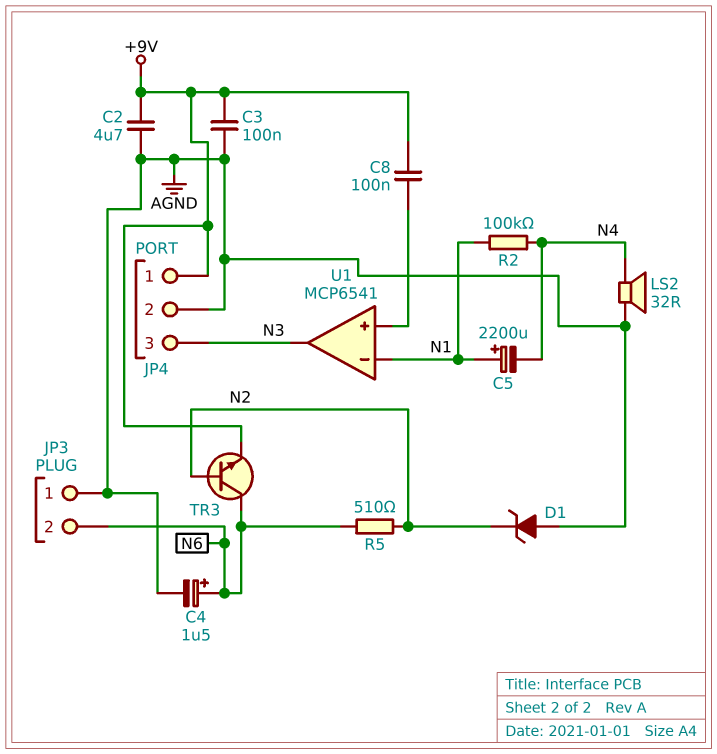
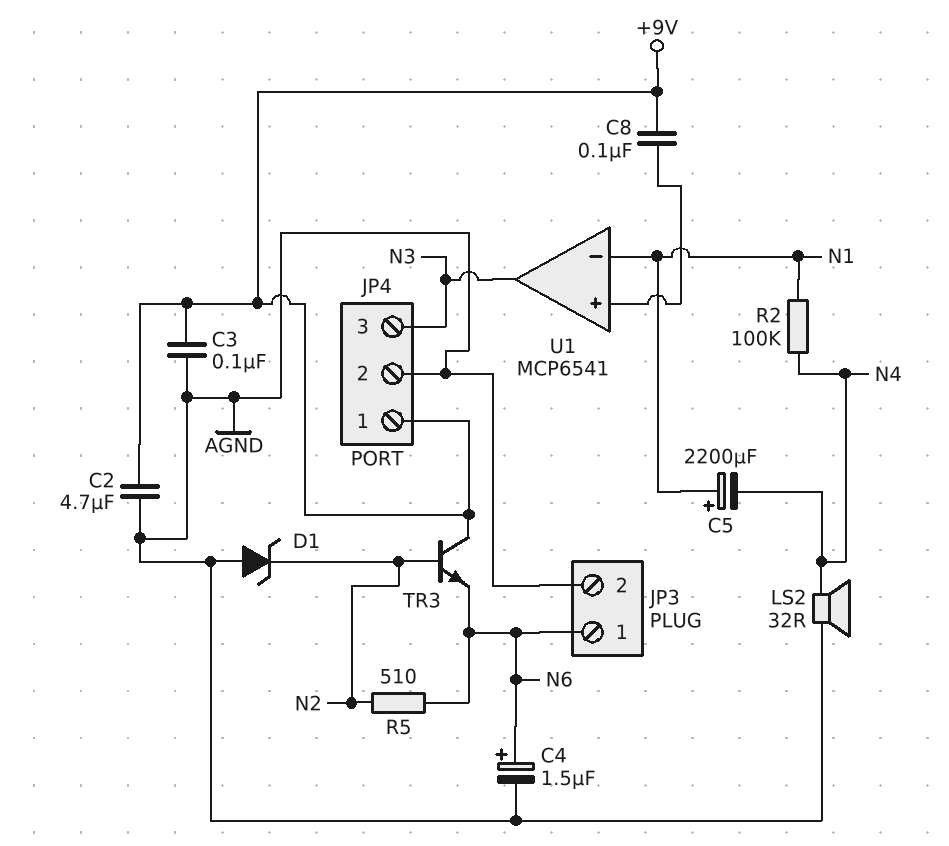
JP3 pin 1: AGND -> N6
JP3 pin 2: N6 -> AGND
TR3: NPN (B N2, C N6, E +9V) -> NPN (B N2, C +9V, E N6)

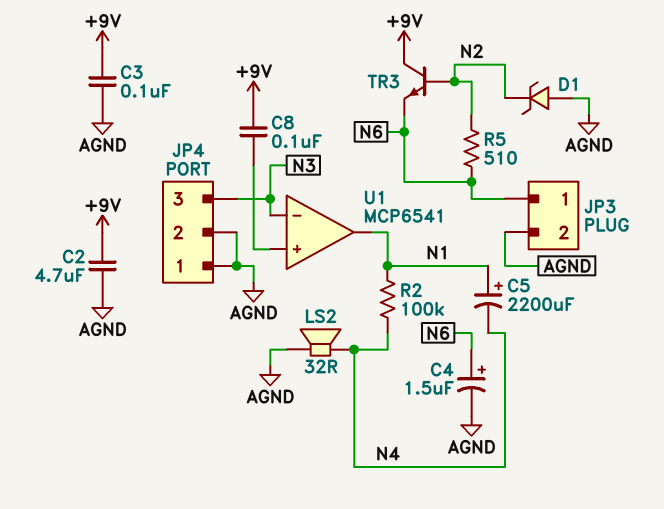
JP4 pin 1: +9V -> AGND
U1 pin in-: N1 -> N3
U1 pin out: N3 -> N1

